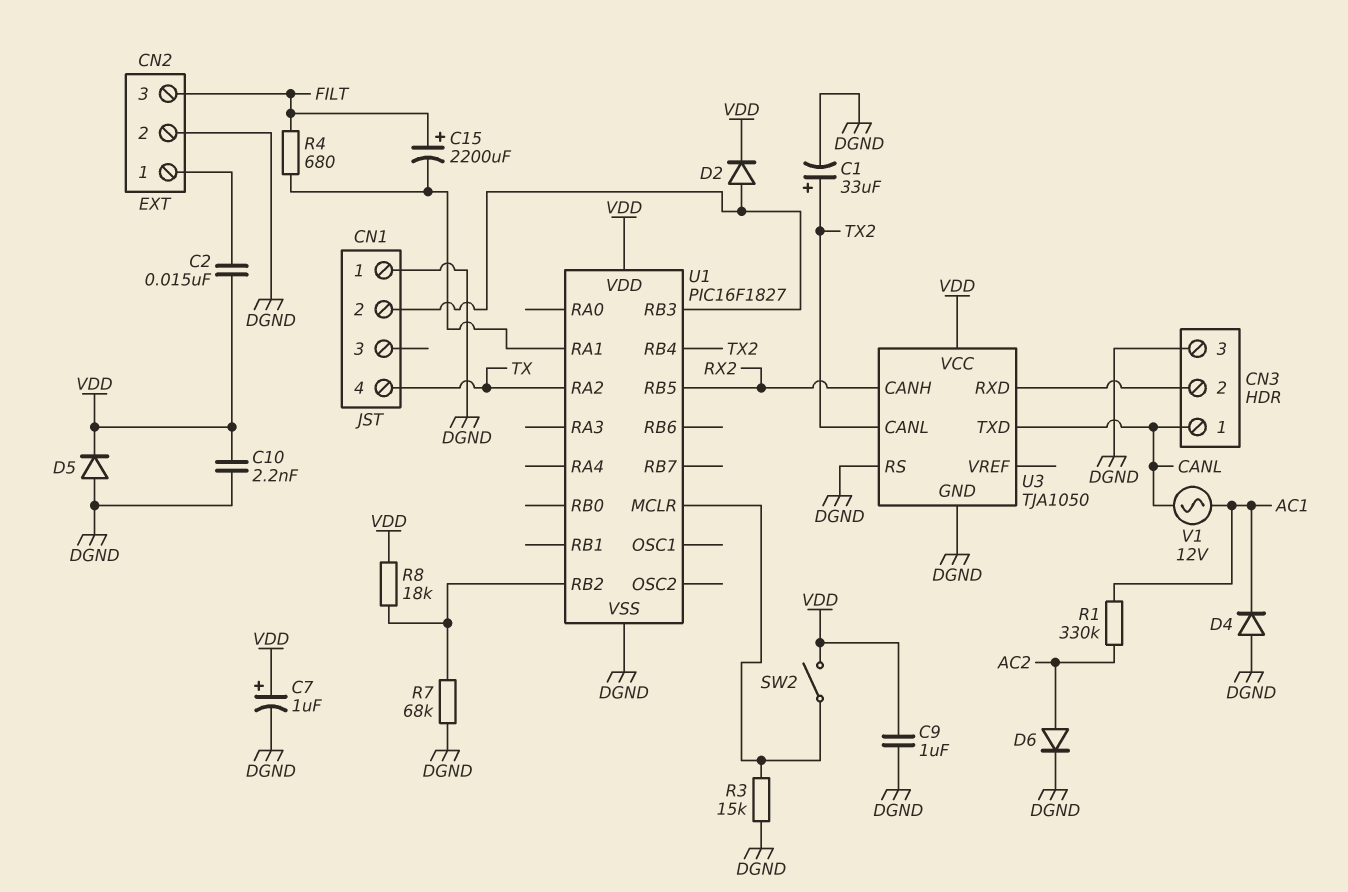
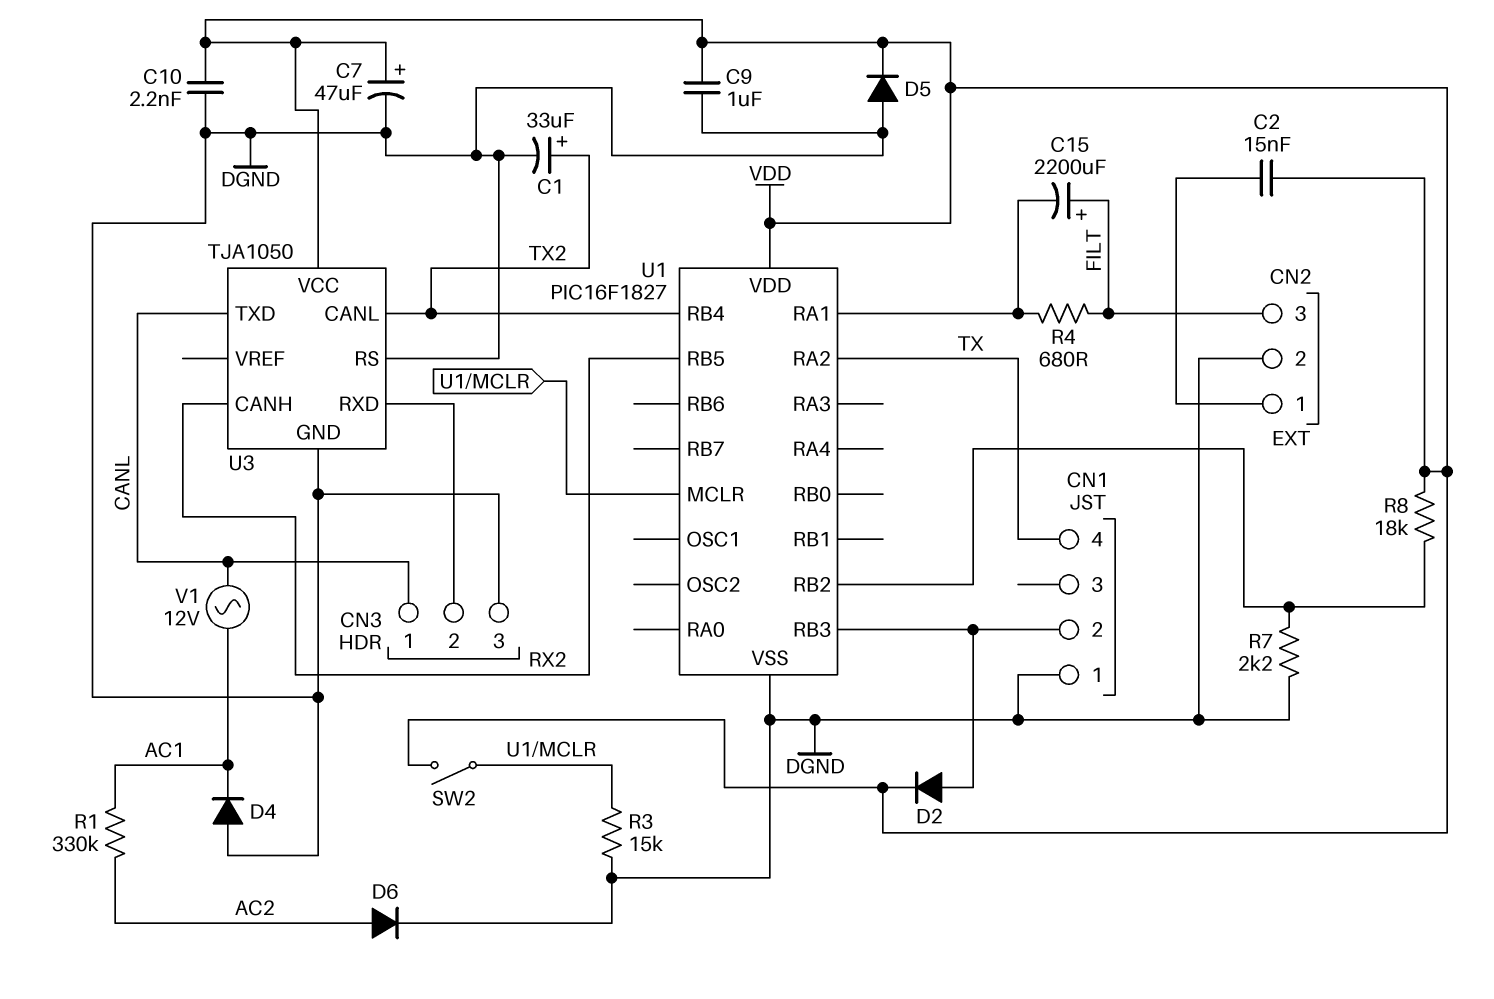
C7: 1uF (plus VDD, minus DGND) -> 47uF (plus VDD, minus DGND)
R7: 68k (DGND, U1/RB2) -> 2.2k (DGND, U1/RB2)

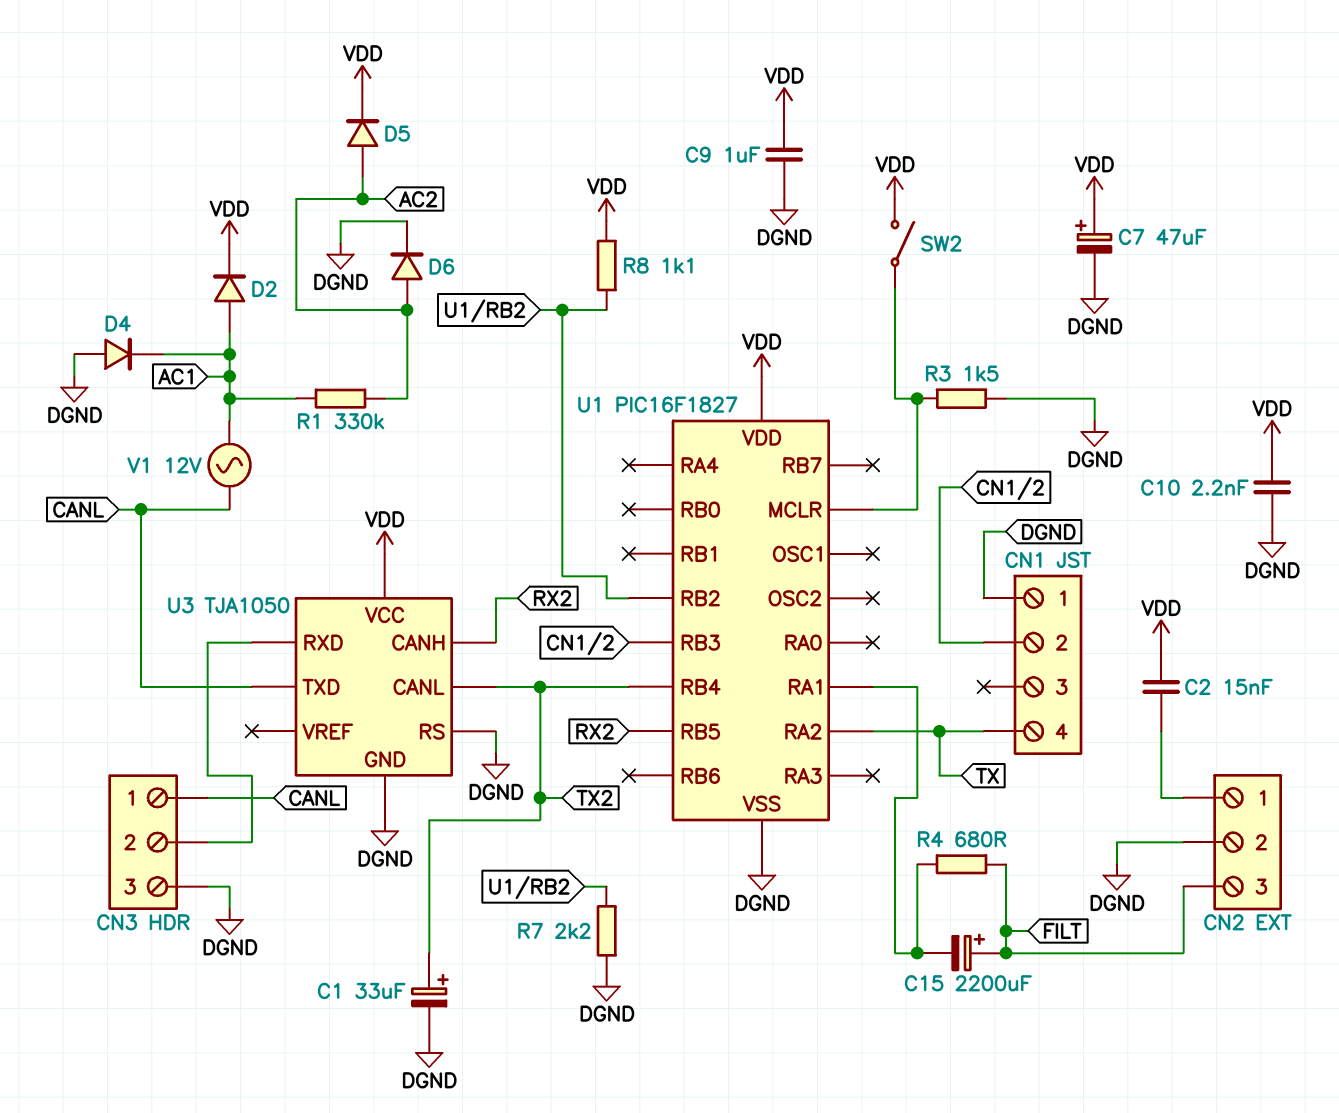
D2: diode (A CN1/2, K VDD) -> diode (A AC1, K VDD)
D5: diode (A DGND, K VDD) -> diode (A AC2, K VDD)
R3: 15k (DGND, U1/MCLR) -> 1.5k (DGND, U1/MCLR)
R8: 18k (U1/RB2, VDD) -> 1.1k (U1/RB2, VDD)

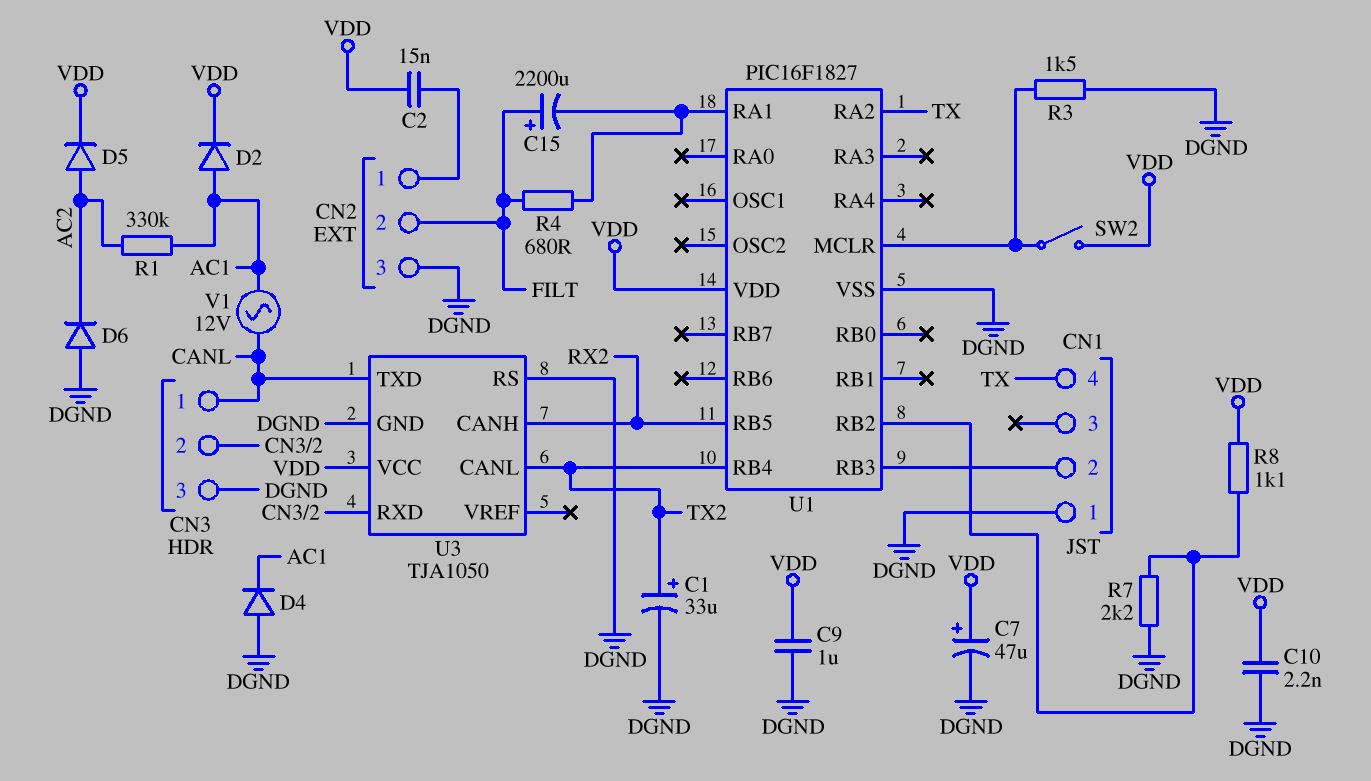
CN2 pin 2: DGND -> FILT
CN2 pin 3: FILT -> DGND
D6: diode (A AC2, K DGND) -> diode (A DGND, K AC2)

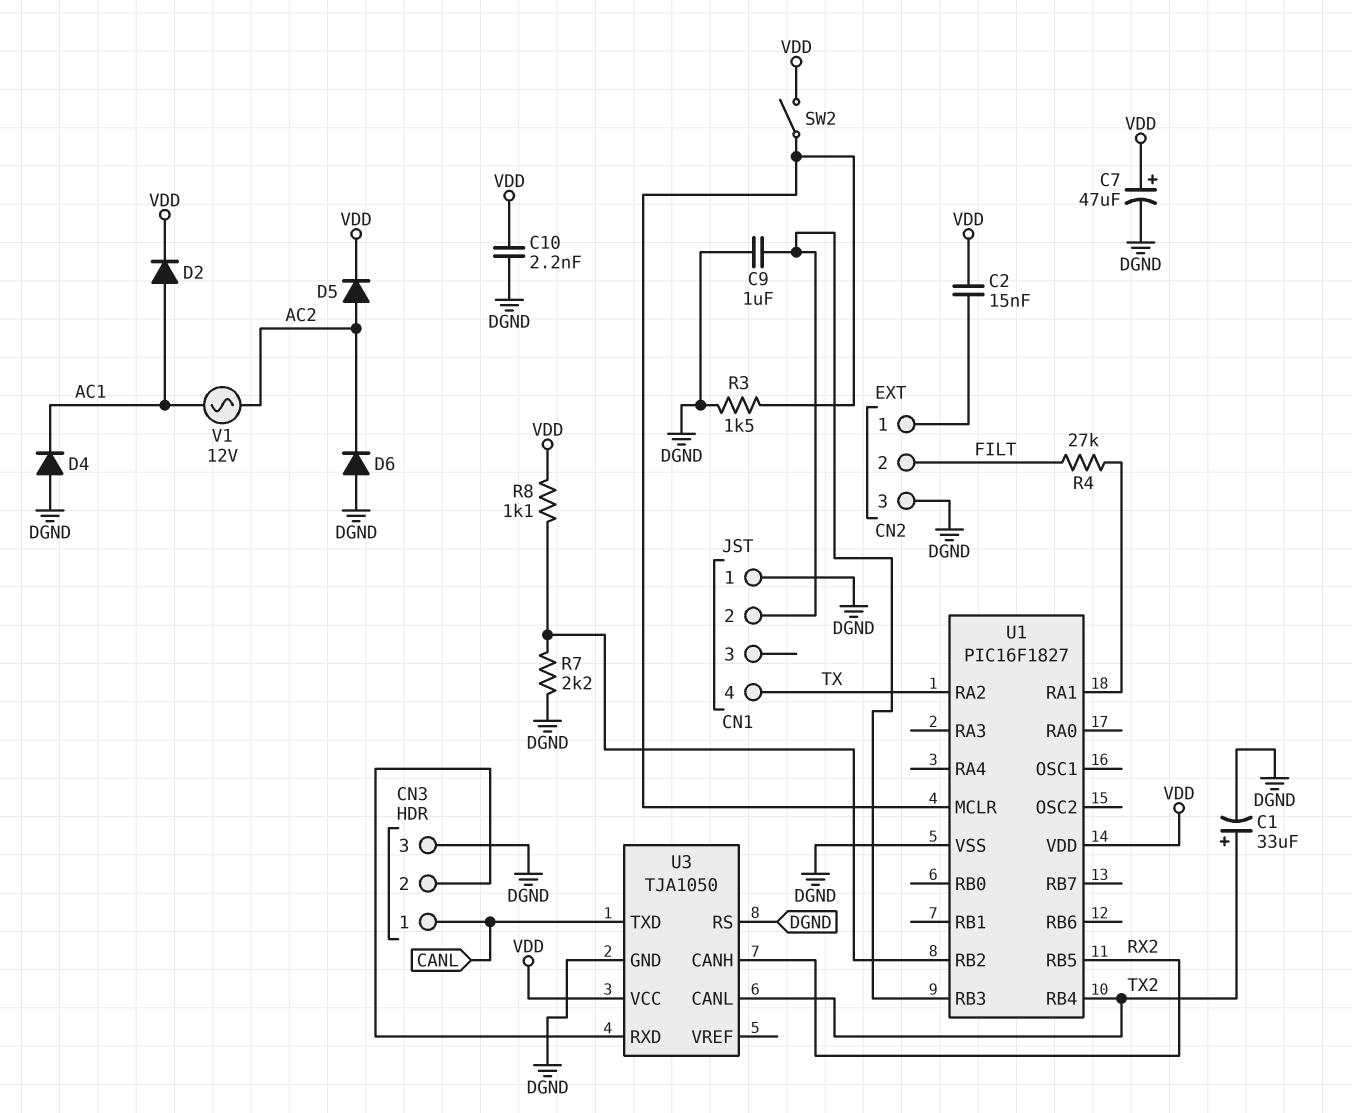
C9: 1uF (DGND, VDD) -> 1uF (CN1/2, DGND)
C15: 2200uF (plus FILT, minus U1/RA1) -> none
R1: 330k (AC1, AC2) -> none
R4: 680 (FILT, U1/RA1) -> 27k (FILT, U1/RA1)
V1: AC 12V (AC1, CANL) -> AC 12V (AC1, AC2)

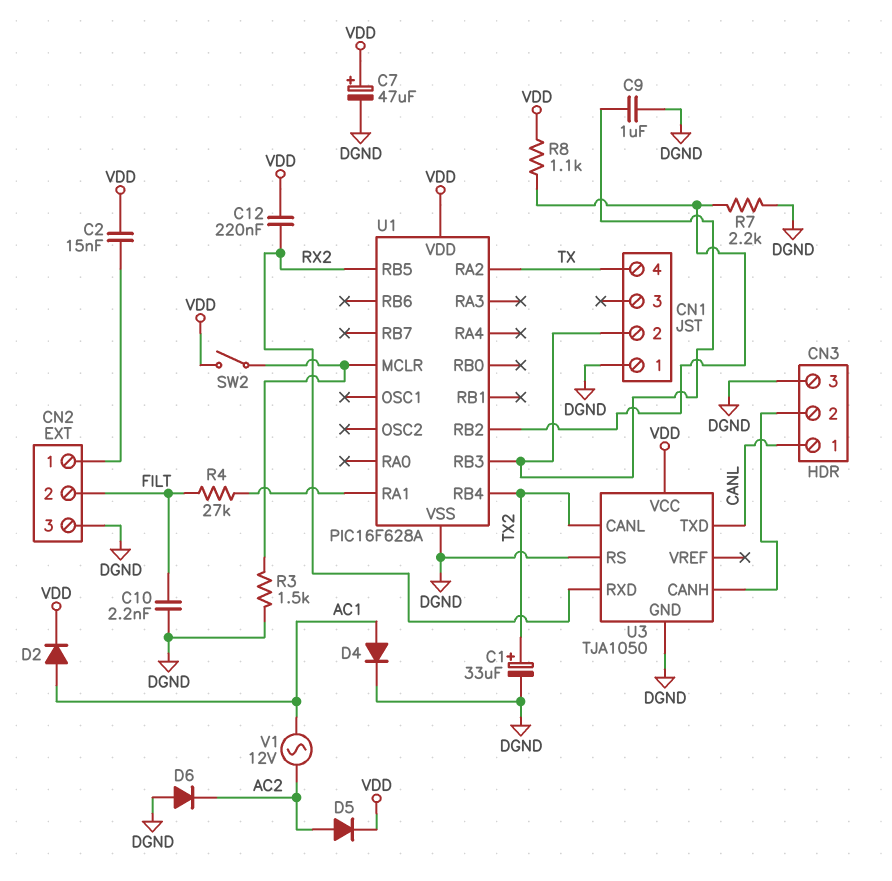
C10: 2.2nF (DGND, VDD) -> 2.2nF (DGND, FILT)
C12: none -> 220nF (RX2, VDD)
D4: diode (A DGND, K AC1) -> diode (A AC1, K DGND)
U1: PIC16F1827 -> PIC16F628A
U3 pin CANH: RX2 -> CN3/2
U3 pin RXD: CN3/2 -> RX2

